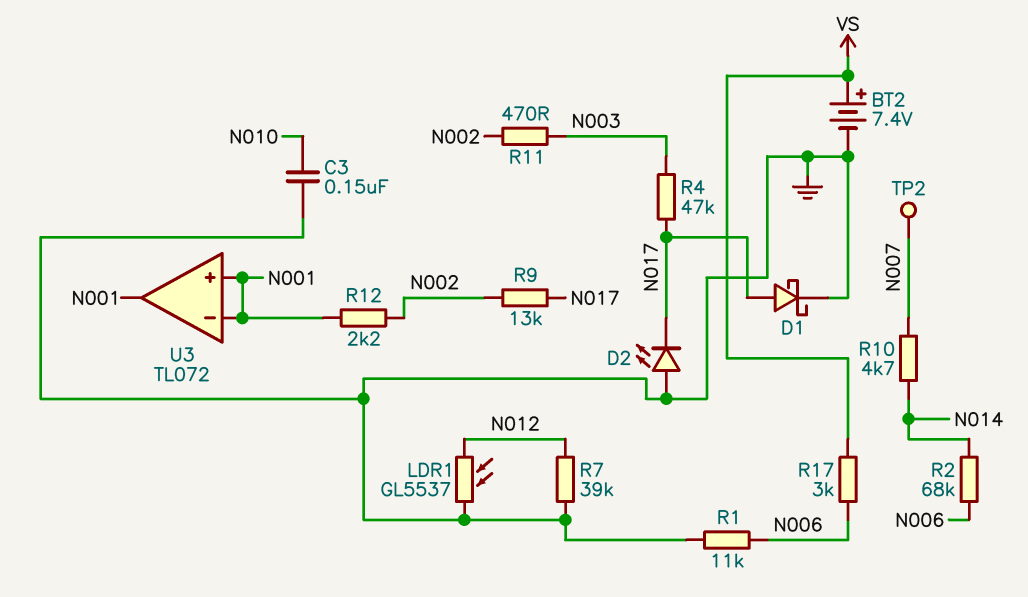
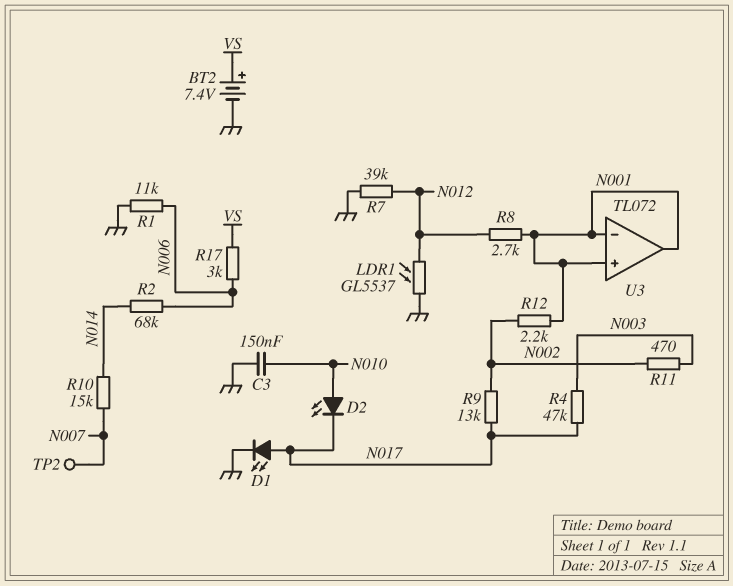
D1: schottky (A N017, K GND) -> LED (A N017, K GND)
D2: LED (A GND, K N017) -> LED (A N010, K N017)
R8: none -> 2.7k (N001, N012)
R10: 4.7k (N007, N014) -> 15k (N007, N014)

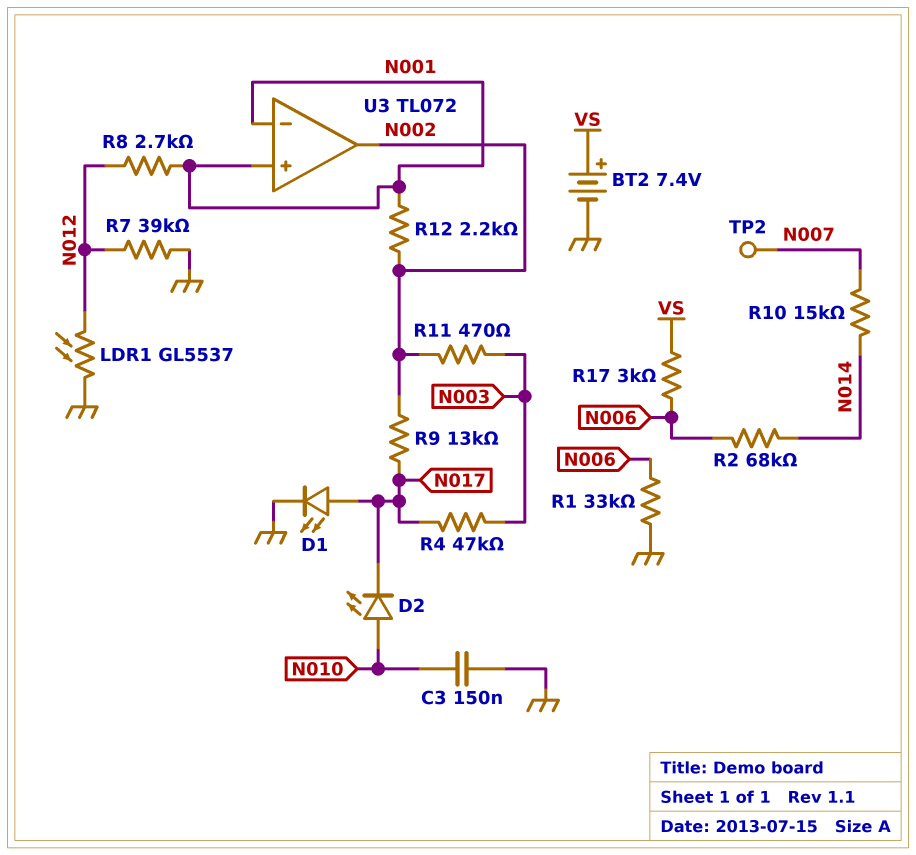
R1: 11k (GND, N006) -> 33k (GND, N006)
U3 pin out: N001 -> N002

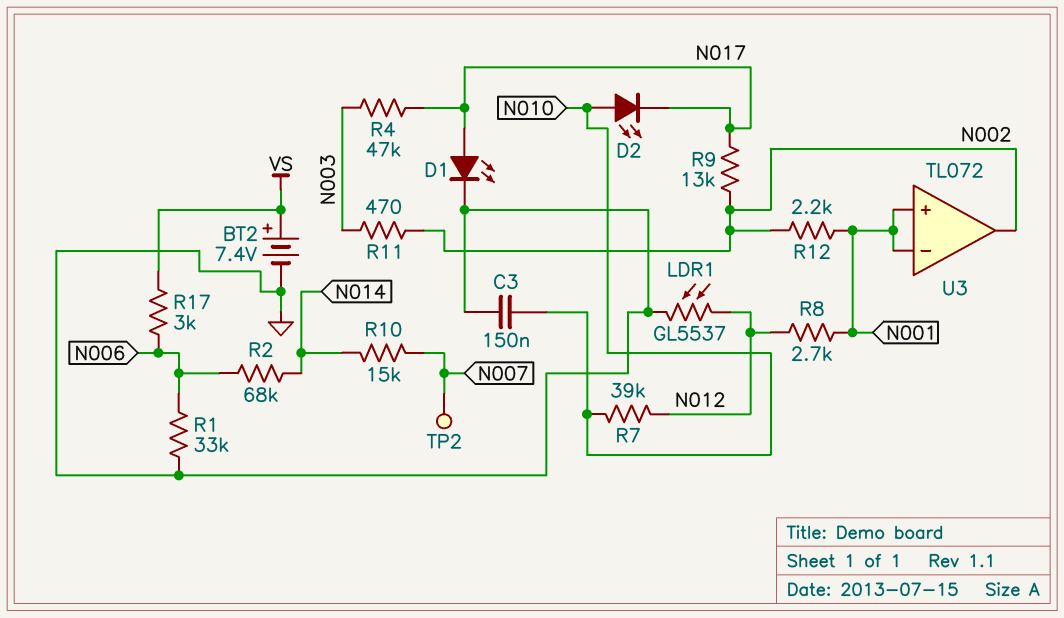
R7: 39k (GND, N012) -> 39k (N010, N012)

